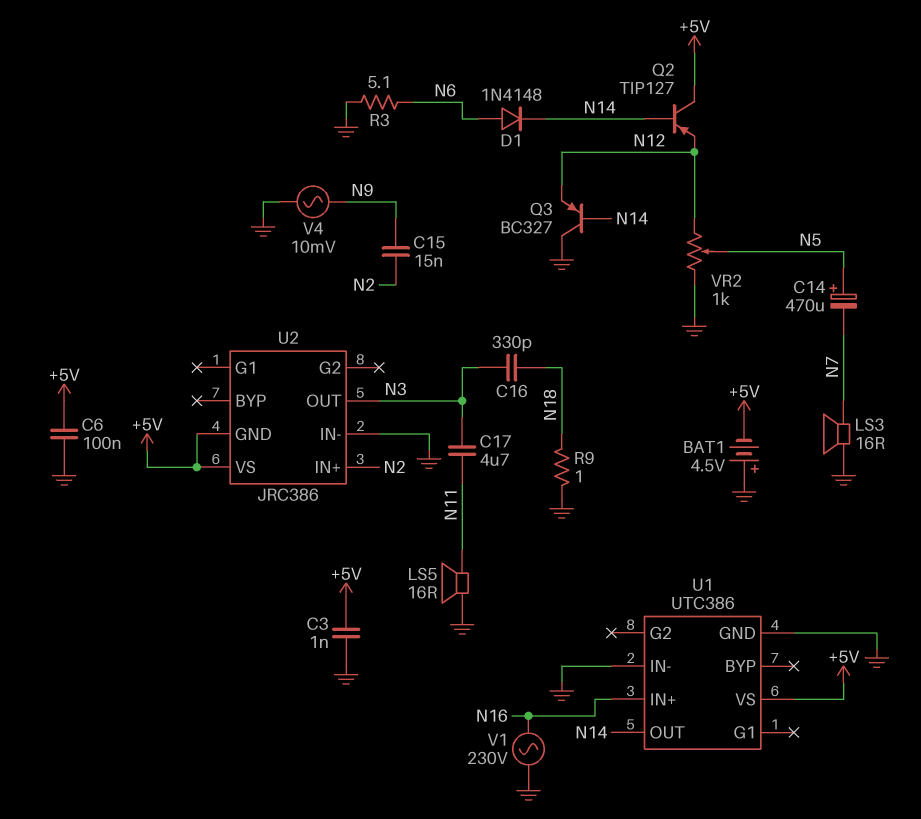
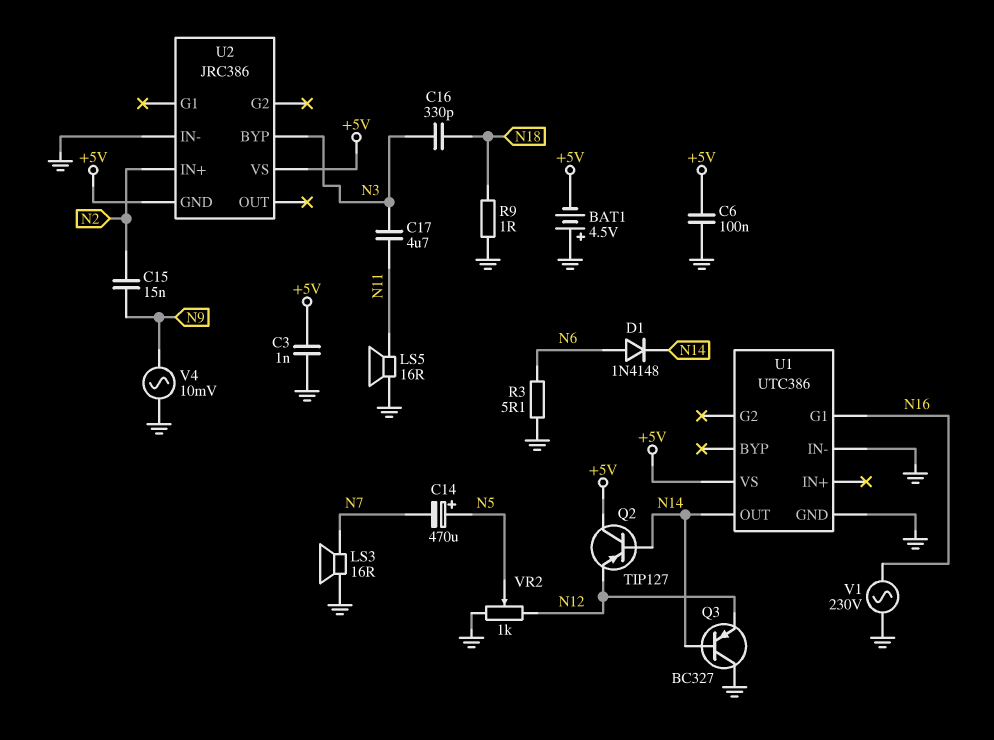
U1 pin G1: none -> N16
U1 pin IN+: N16 -> none
U2 pin BYP: none -> N3
U2 pin OUT: N3 -> none

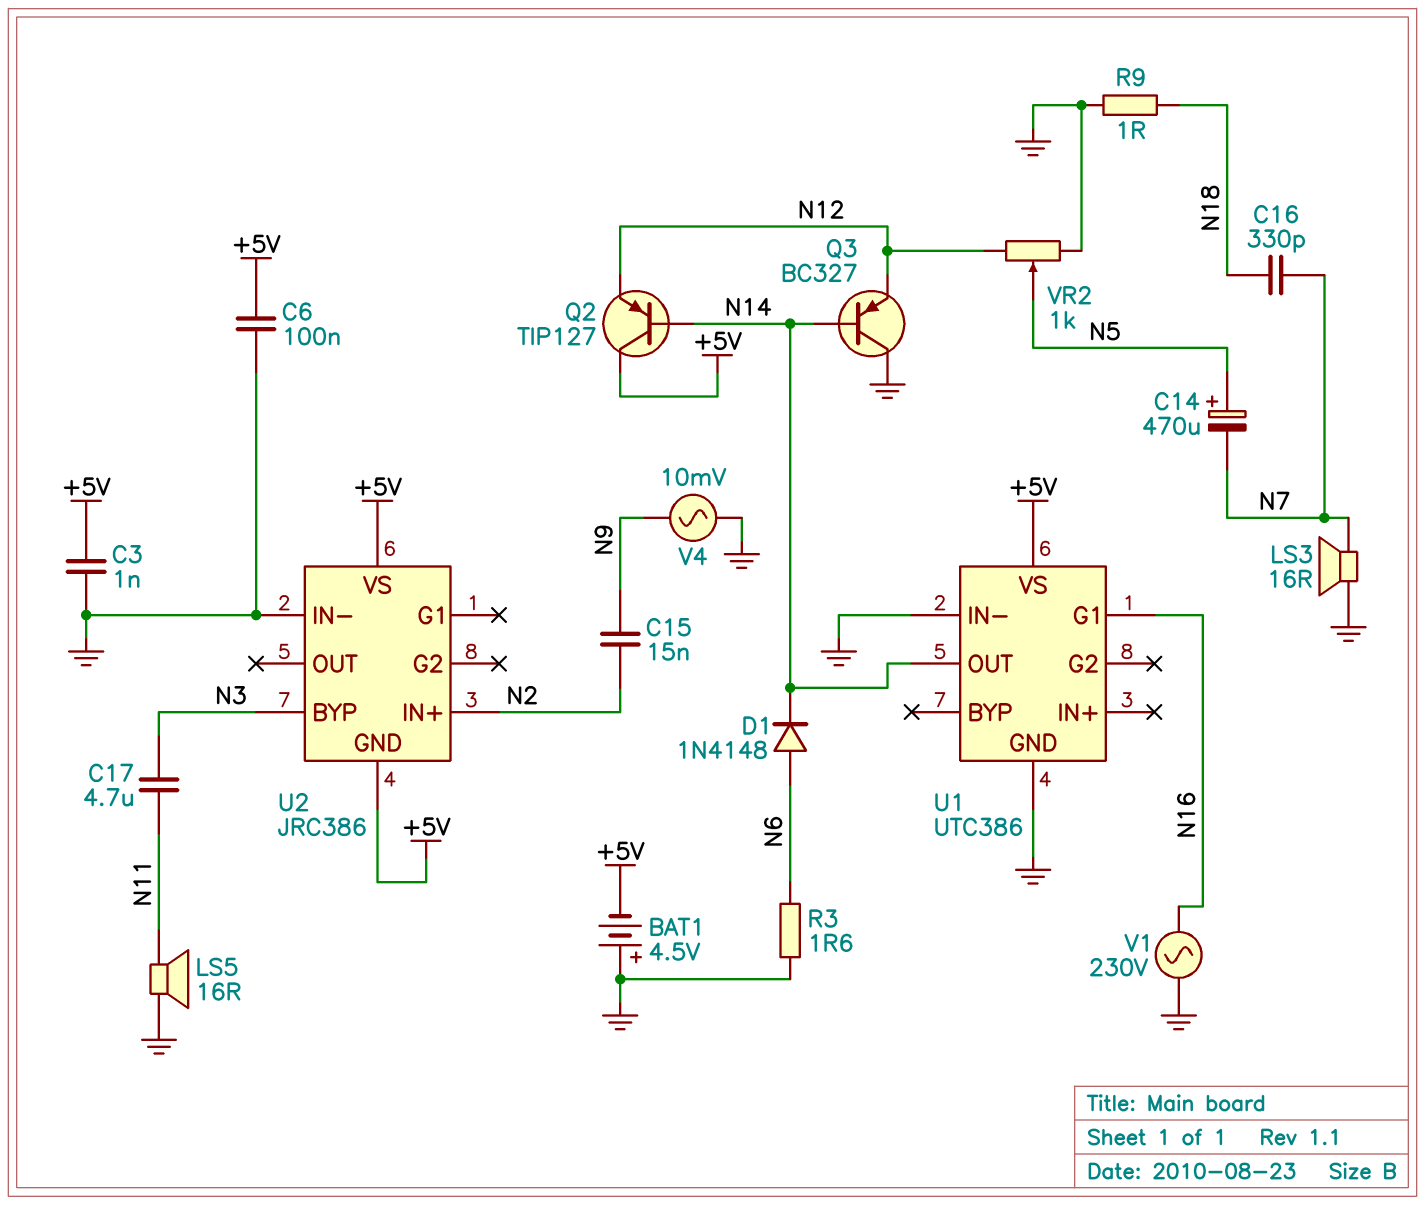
C16: 330pF (N3, N18) -> 330pF (N7, N18)
R3: 5.1 (GND, N6) -> 1.6 (GND, N6)

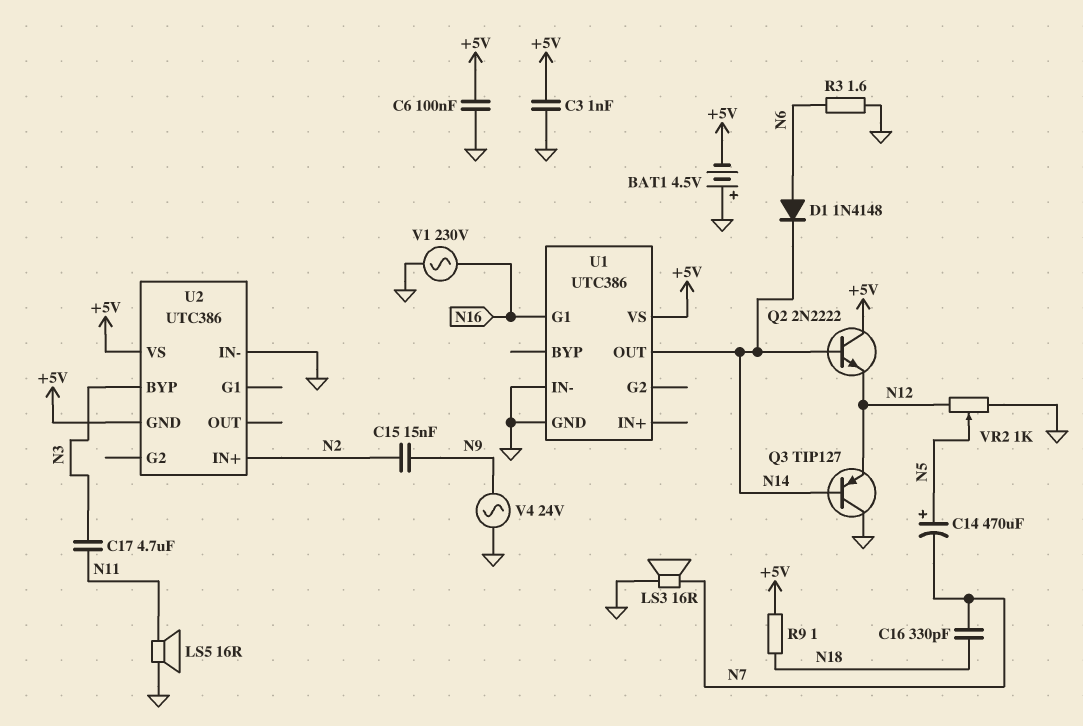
Q2: PNP TIP127 (B N14, C +5V, E N12) -> NPN 2N2222 (B N14, C +5V, E N12)
Q3: PNP BC327 (B N14, C GND, E N12) -> PNP TIP127 (B N14, C GND, E N12)
R9: 1 (GND, N18) -> 1 (+5V, N18)
U2: JRC386 -> UTC386
V4: AC 10mV (GND, N9) -> AC 24V (GND, N9)

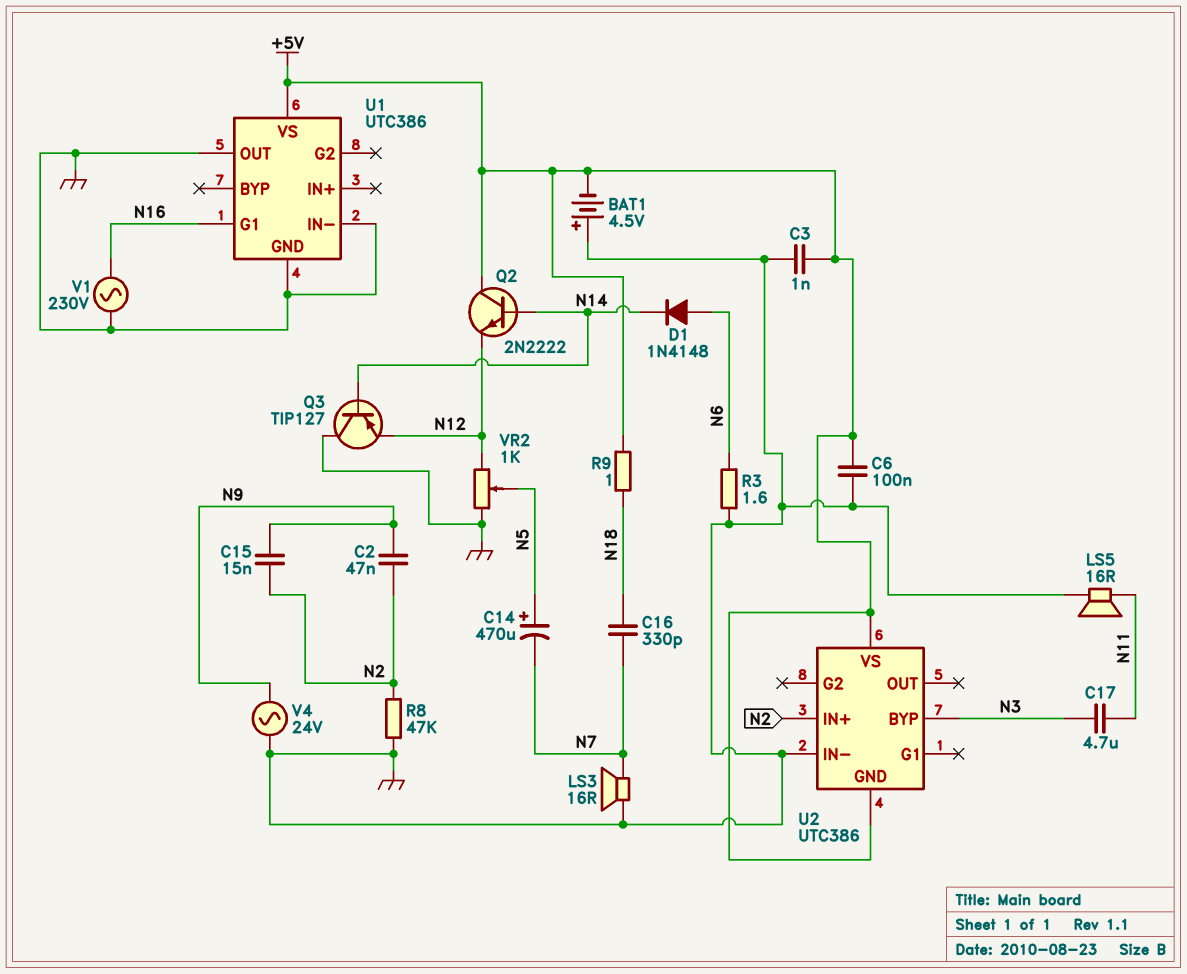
C2: none -> 47nF (N2, N9)
R8: none -> 47k (GND, N2)
U1 pin OUT: N14 -> GND

